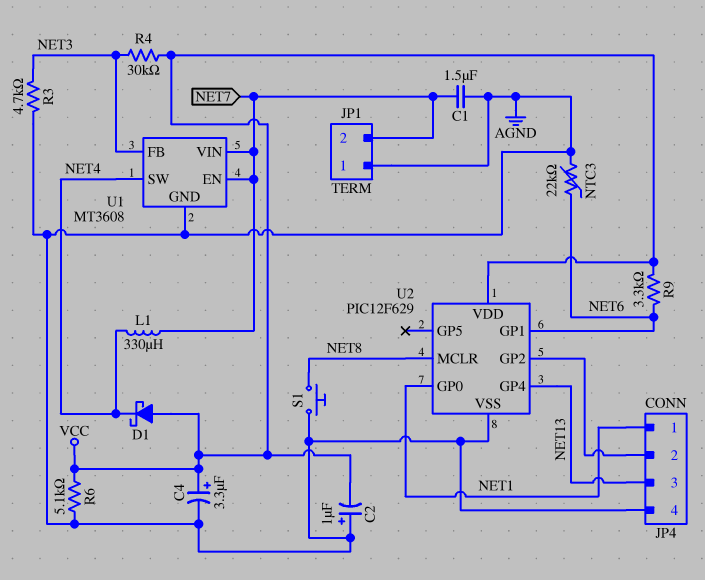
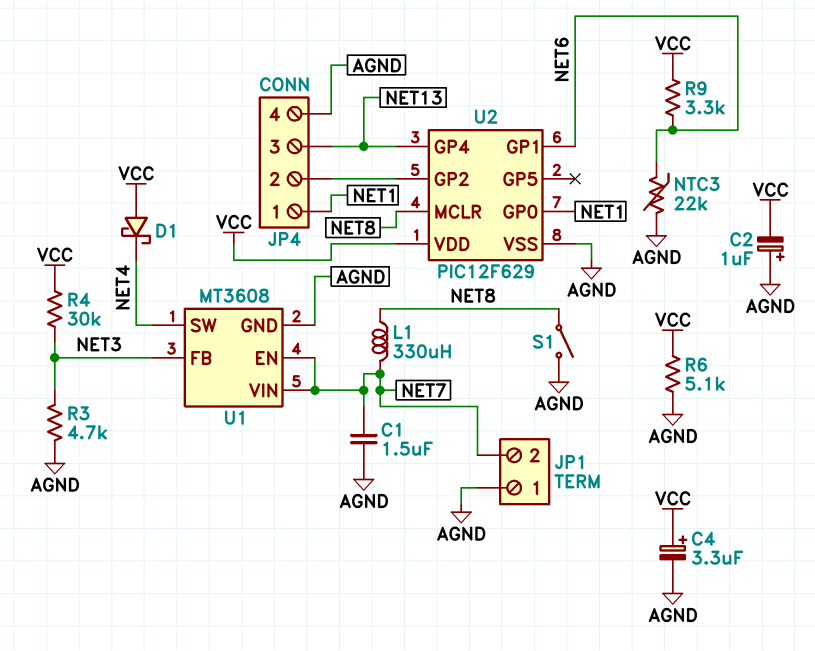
L1: 330uH (NET4, NET7) -> 330uH (NET7, NET8)
S1: button (AGND, NET8) -> switch (AGND, NET8)

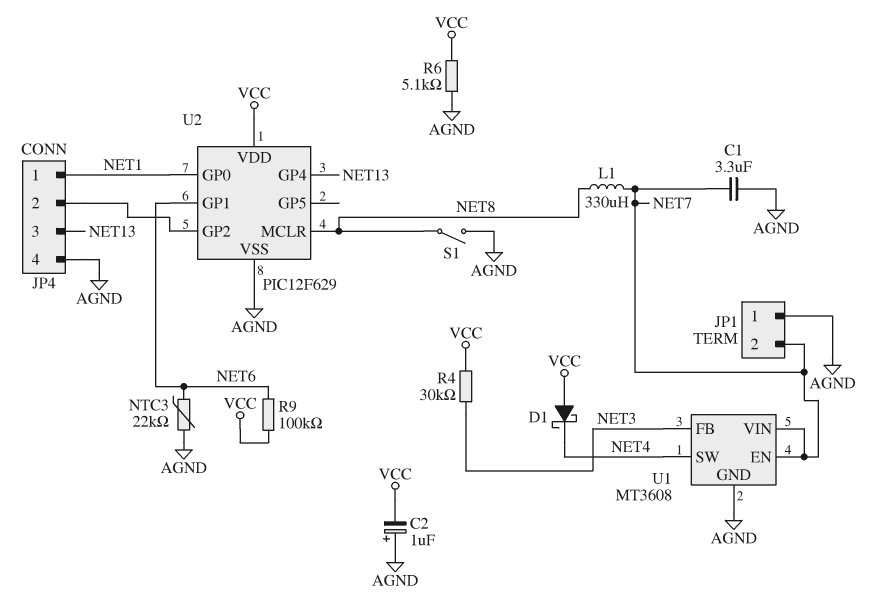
C1: 1.5uF (AGND, NET7) -> 3.3uF (AGND, NET7)
C4: 3.3uF (plus VCC, minus AGND) -> none
R3: 4.7k (AGND, NET3) -> none
R9: 3.3k (NET6, VCC) -> 100k (NET6, VCC)

